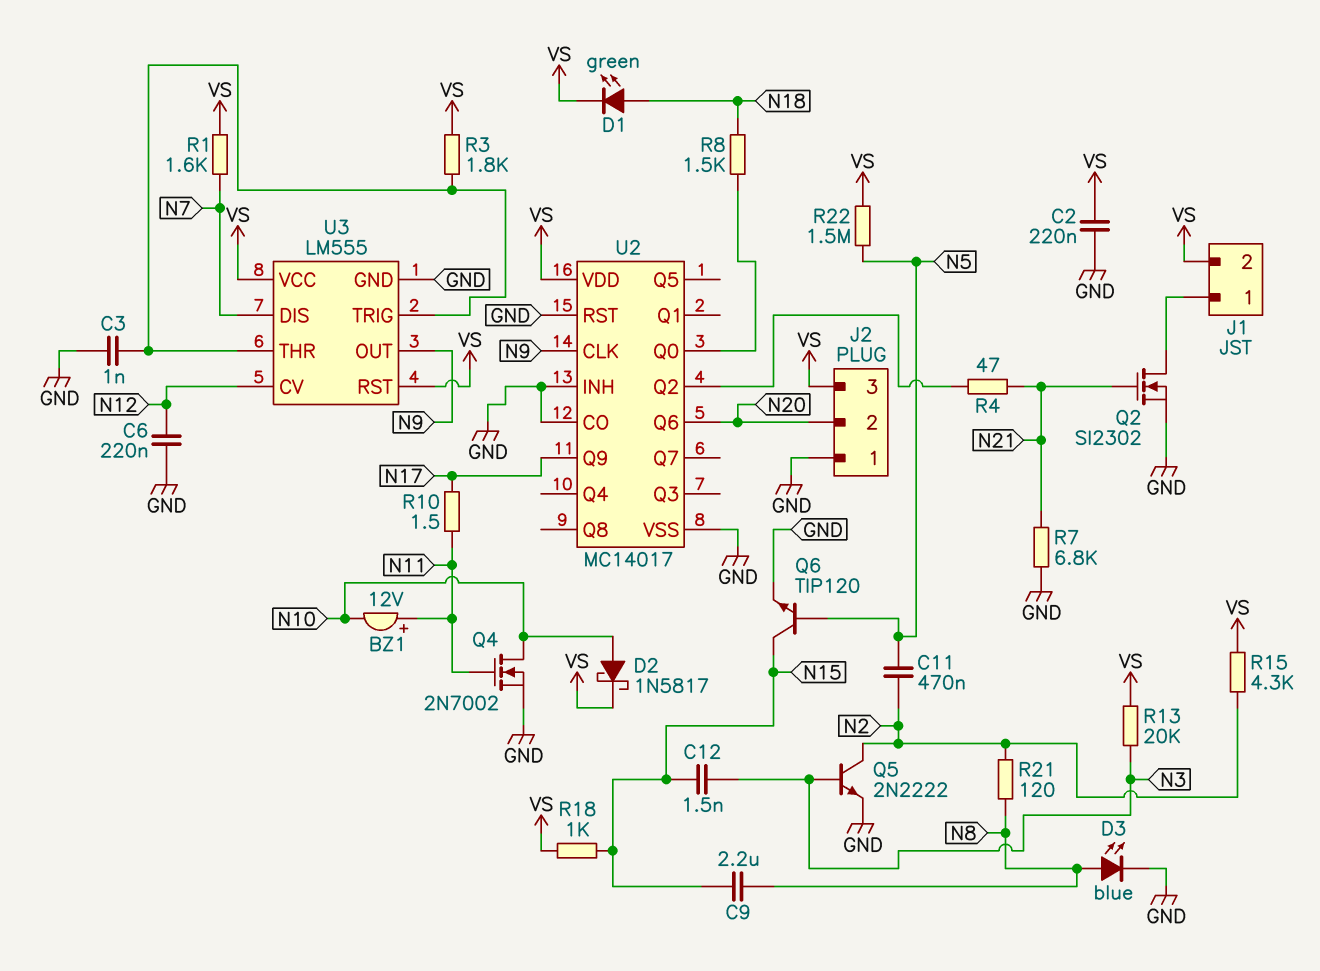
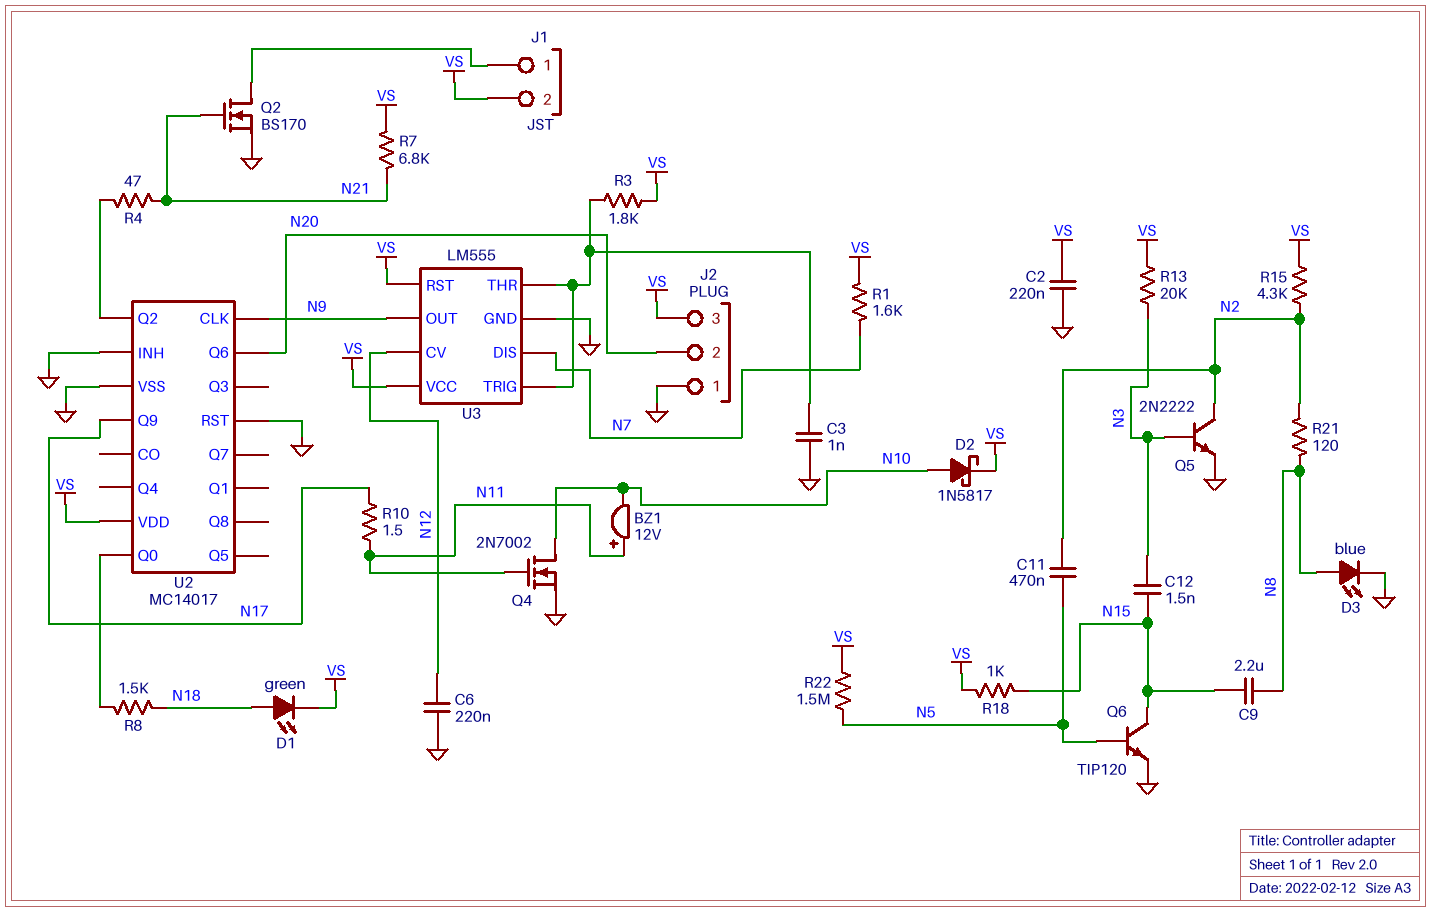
Q2: NMOS SI2302 (G N21, D J1/1, S GND) -> NMOS BS170 (G N21, D J1/1, S GND)
R7: 6.8k (GND, N21) -> 6.8k (N21, VS)
U2 pin CO: GND -> none

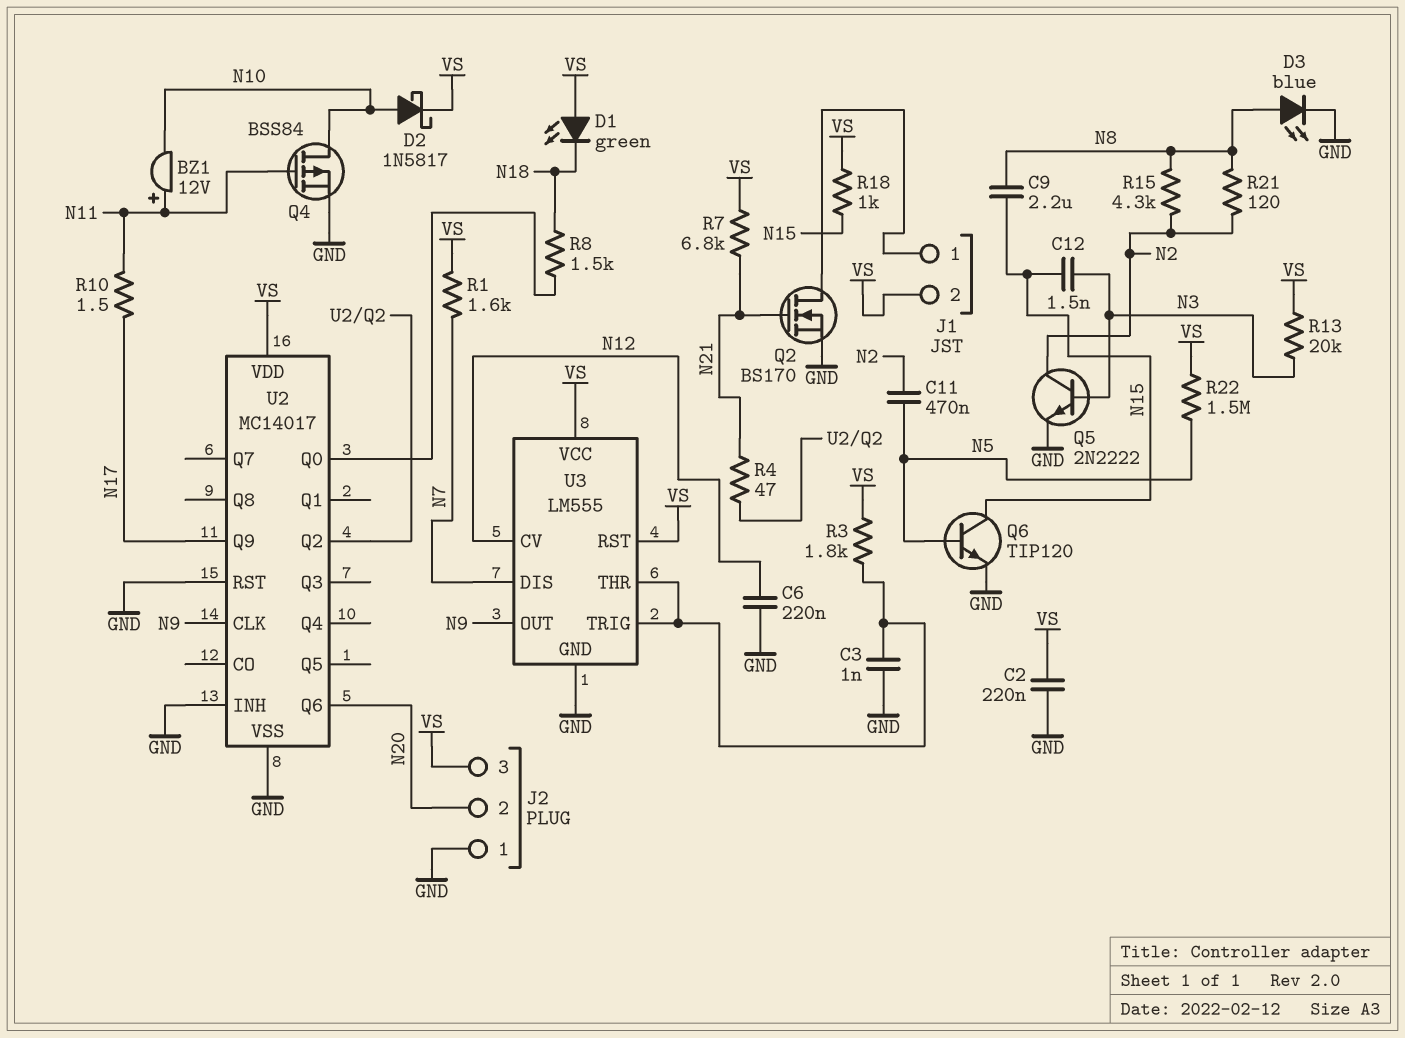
D1: LED green (A N18, K VS) -> LED green (A VS, K N18)
Q4: NMOS 2N7002 (G N11, D N10, S GND) -> PMOS BSS84 (G N11, D N10, S GND)
R15: 4.3k (N2, VS) -> 4.3k (N2, N8)

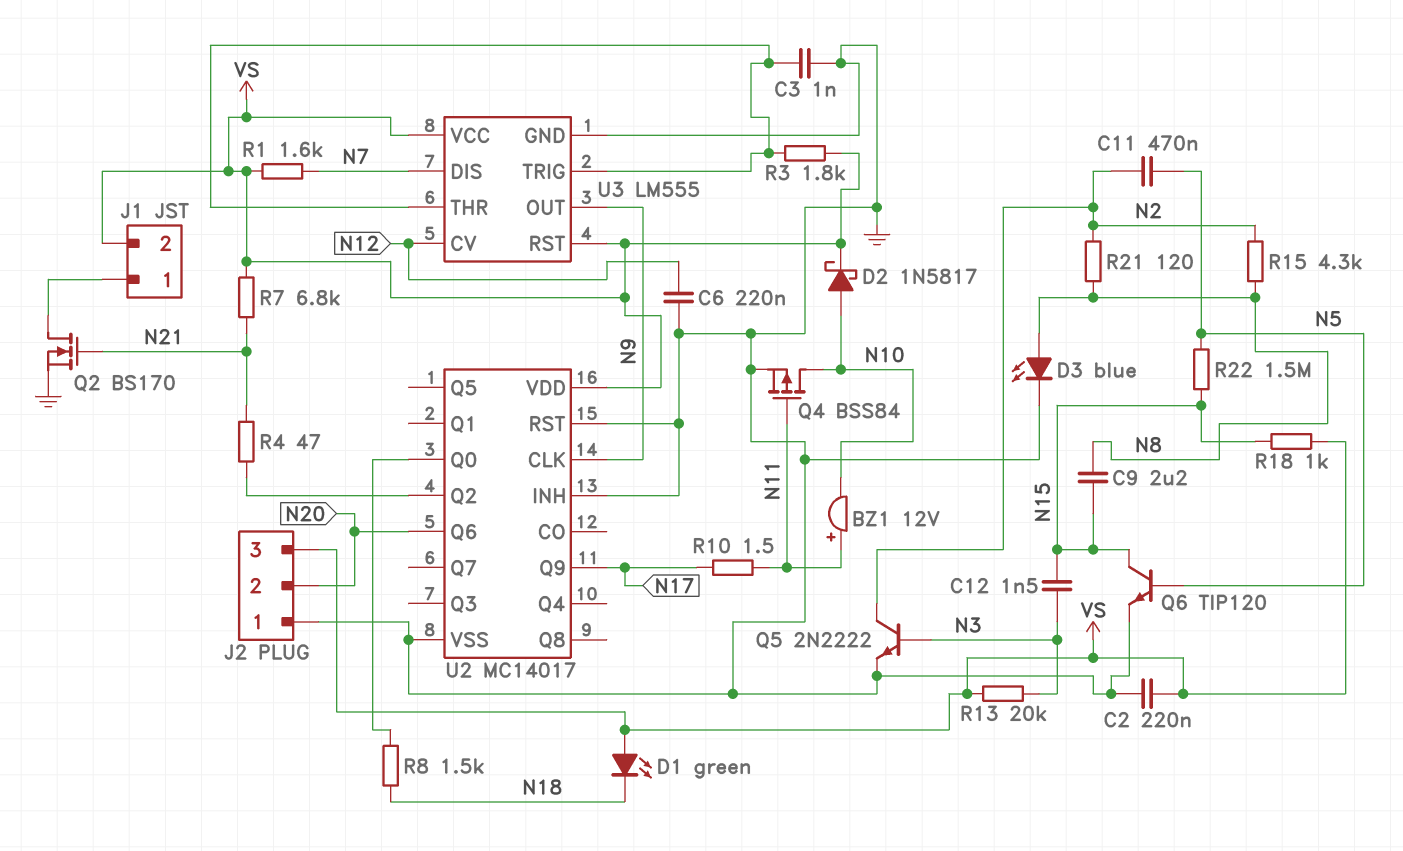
R22: 1.5M (N5, VS) -> 1.5M (N5, N15)

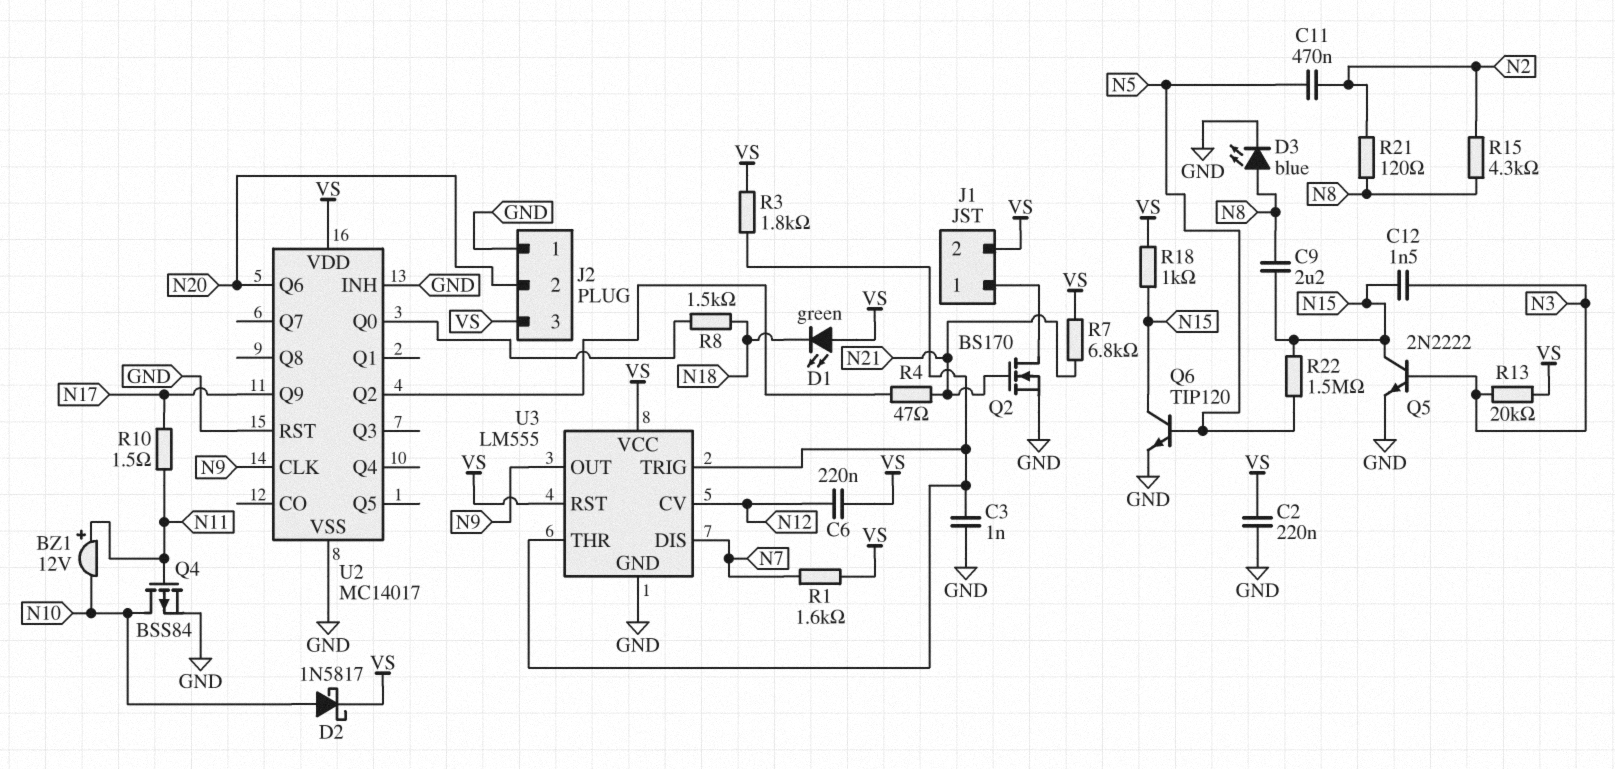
C6: 220nF (GND, N12) -> 220nF (N12, VS)
Q5: NPN 2N2222 (B N3, C N2, E GND) -> NPN 2N2222 (B N3, C N15, E GND)

